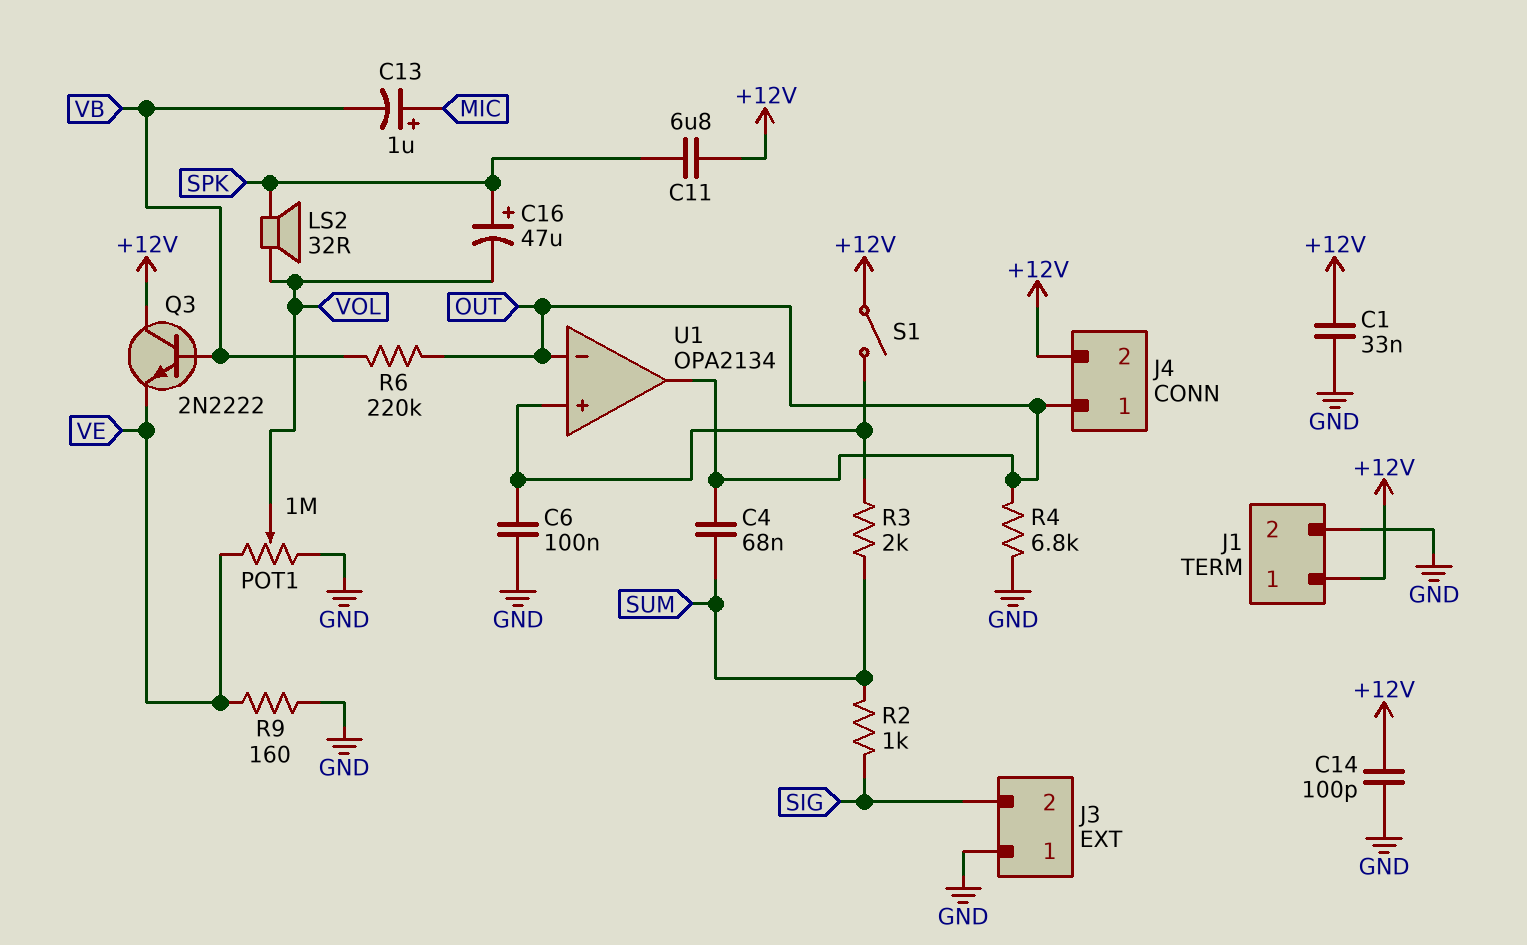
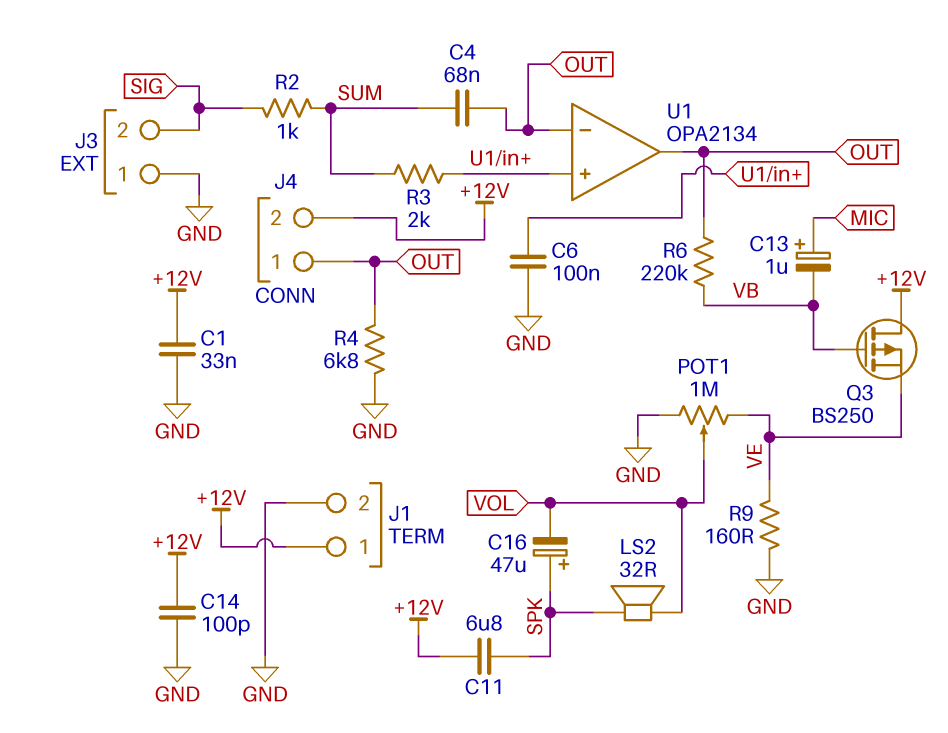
Q3: NPN 2N2222 (B VB, C +12V, E VE) -> PMOS BS250 (G VB, D +12V, S VE)
S1: switch (+12V, U1/in+) -> none

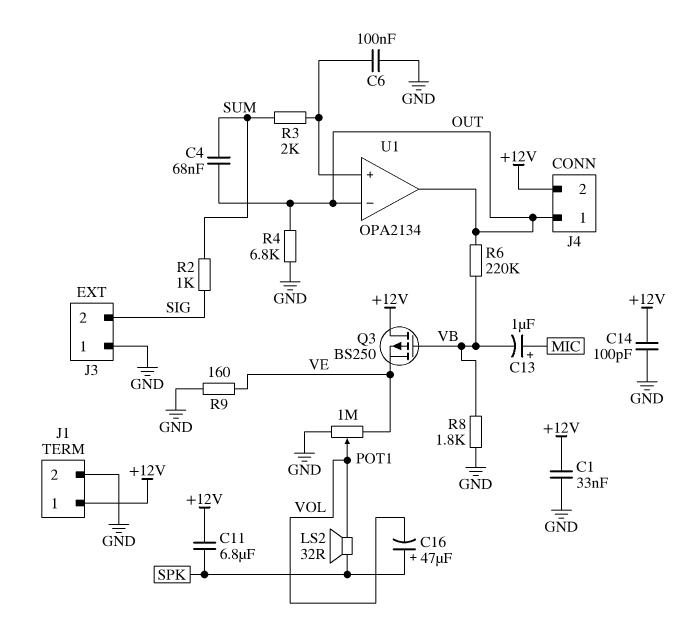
R8: none -> 1.8k (GND, VB)

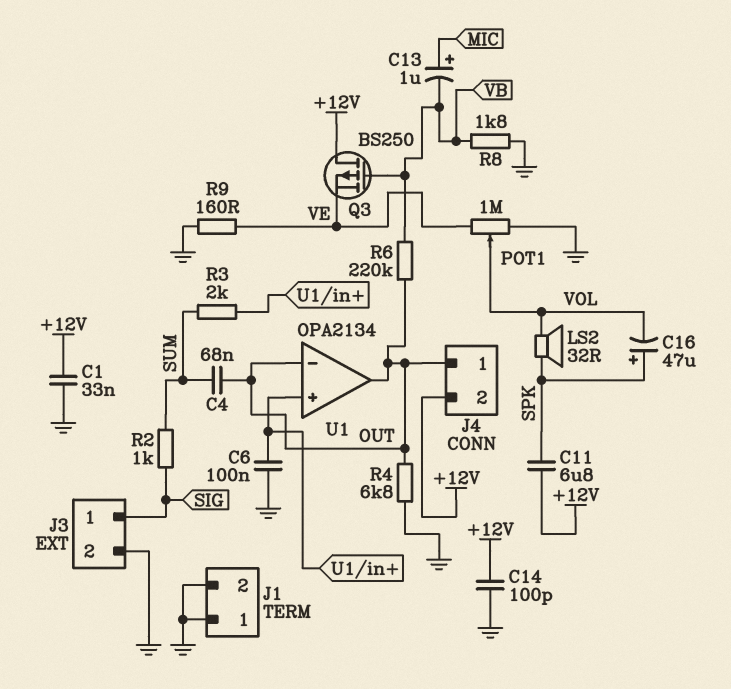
J1 pin 1: +12V -> GND
J3 pin 1: GND -> SIG
J3 pin 2: SIG -> GND

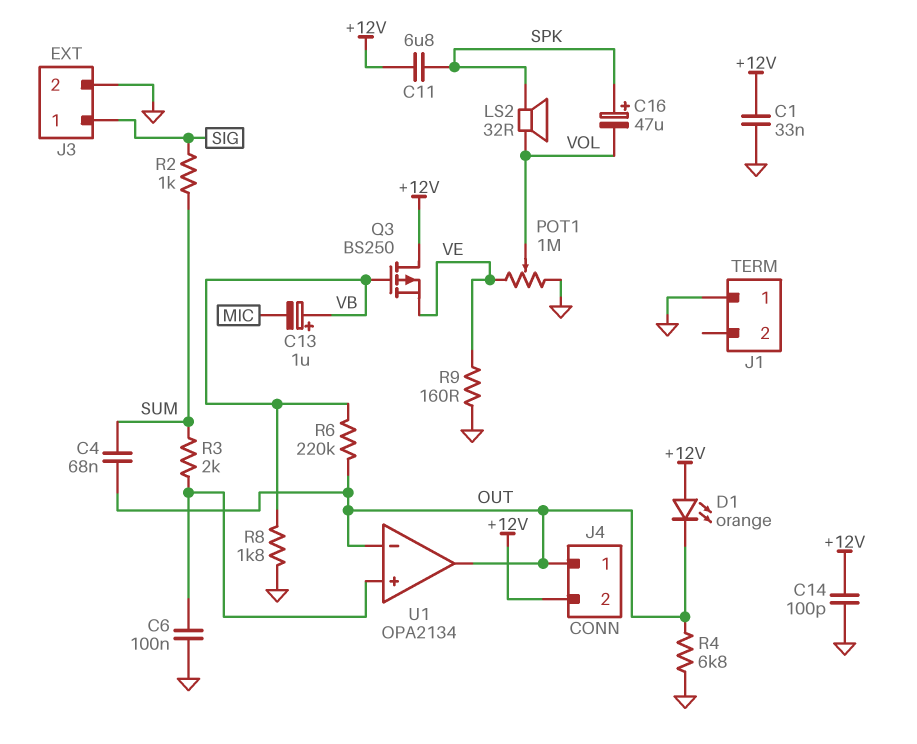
C13: 1uF (plus MIC, minus VB) -> 1uF (plus VB, minus MIC)
D1: none -> LED orange (A +12V, K OUT)
J1 pin 2: GND -> none

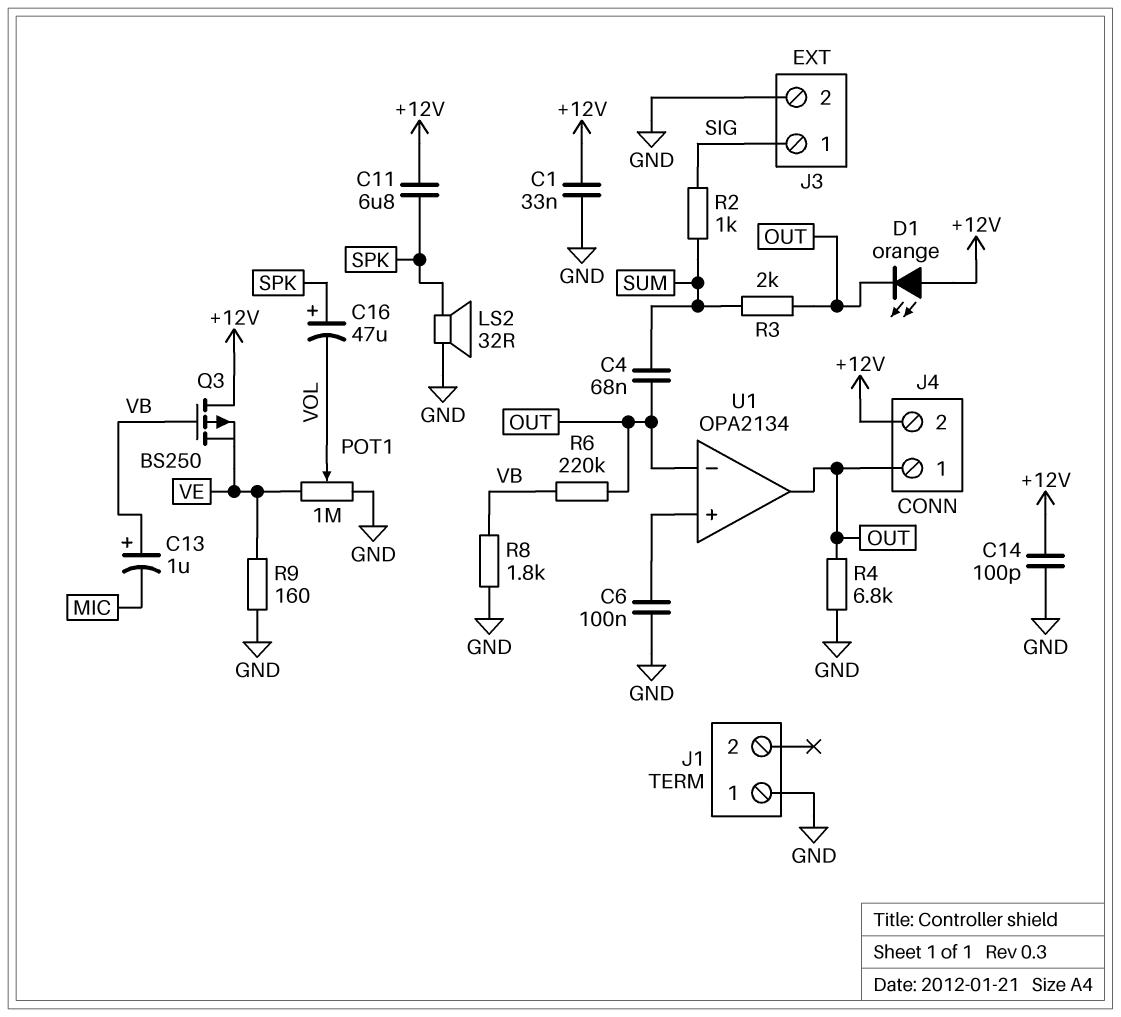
LS2: speaker 32R (SPK, VOL) -> speaker 32R (GND, SPK)
R3: 2k (SUM, U1/in+) -> 2k (OUT, SUM)

